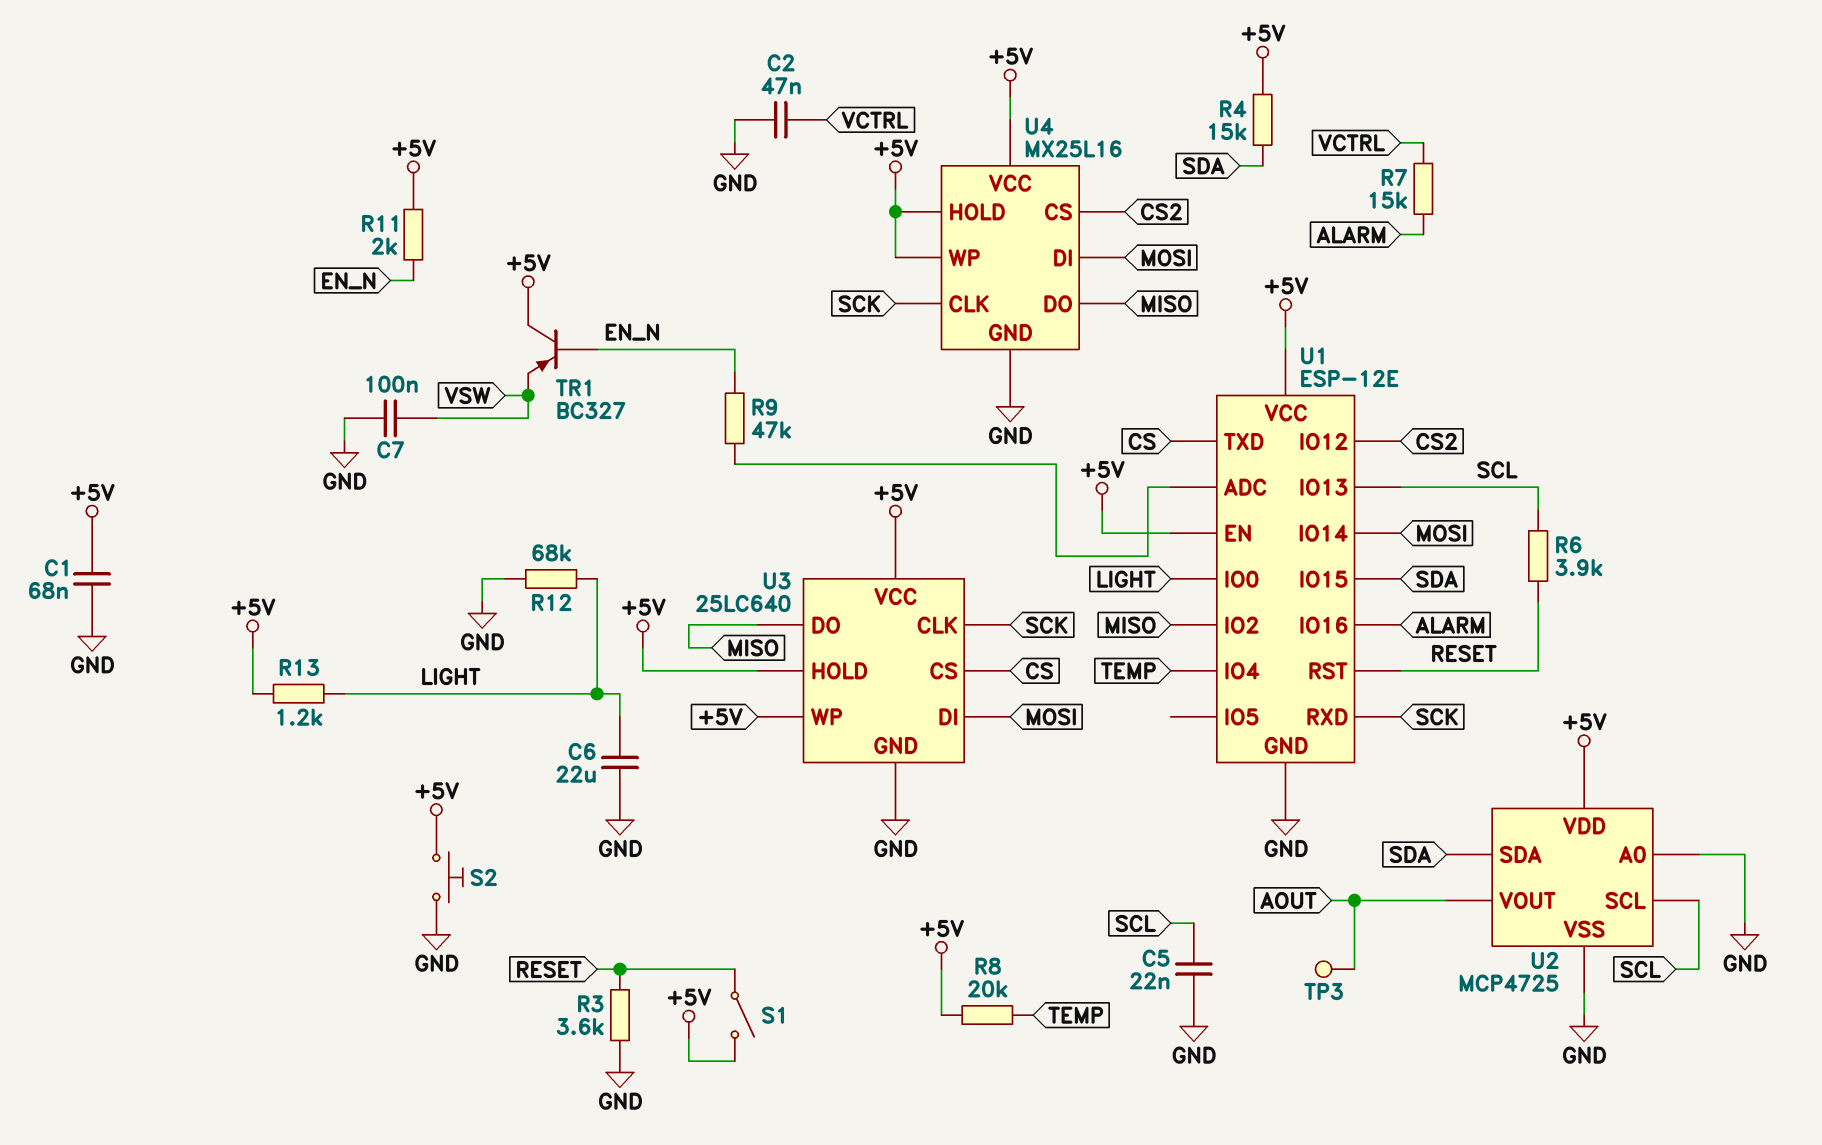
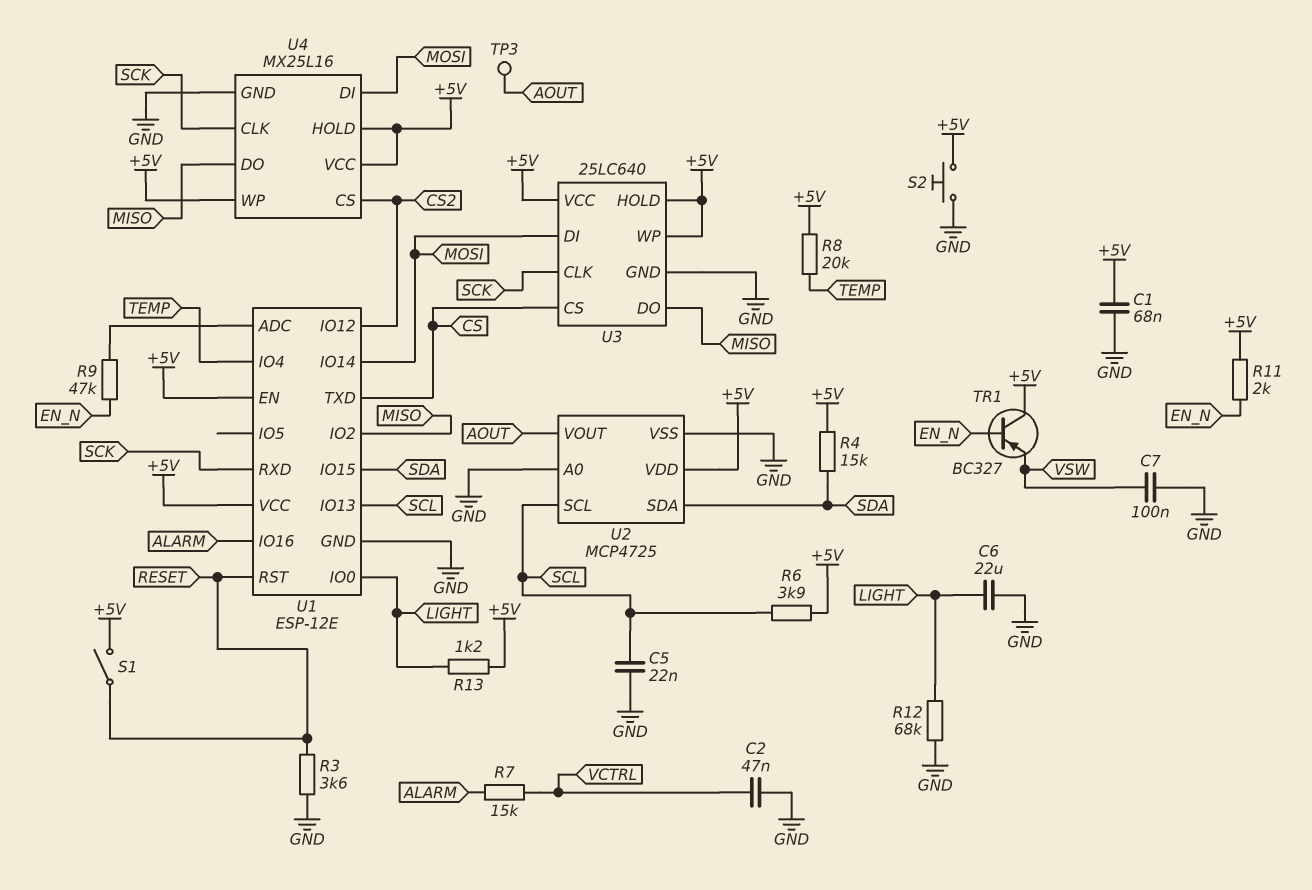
R6: 3.9k (RESET, SCL) -> 3.9k (+5V, SCL)

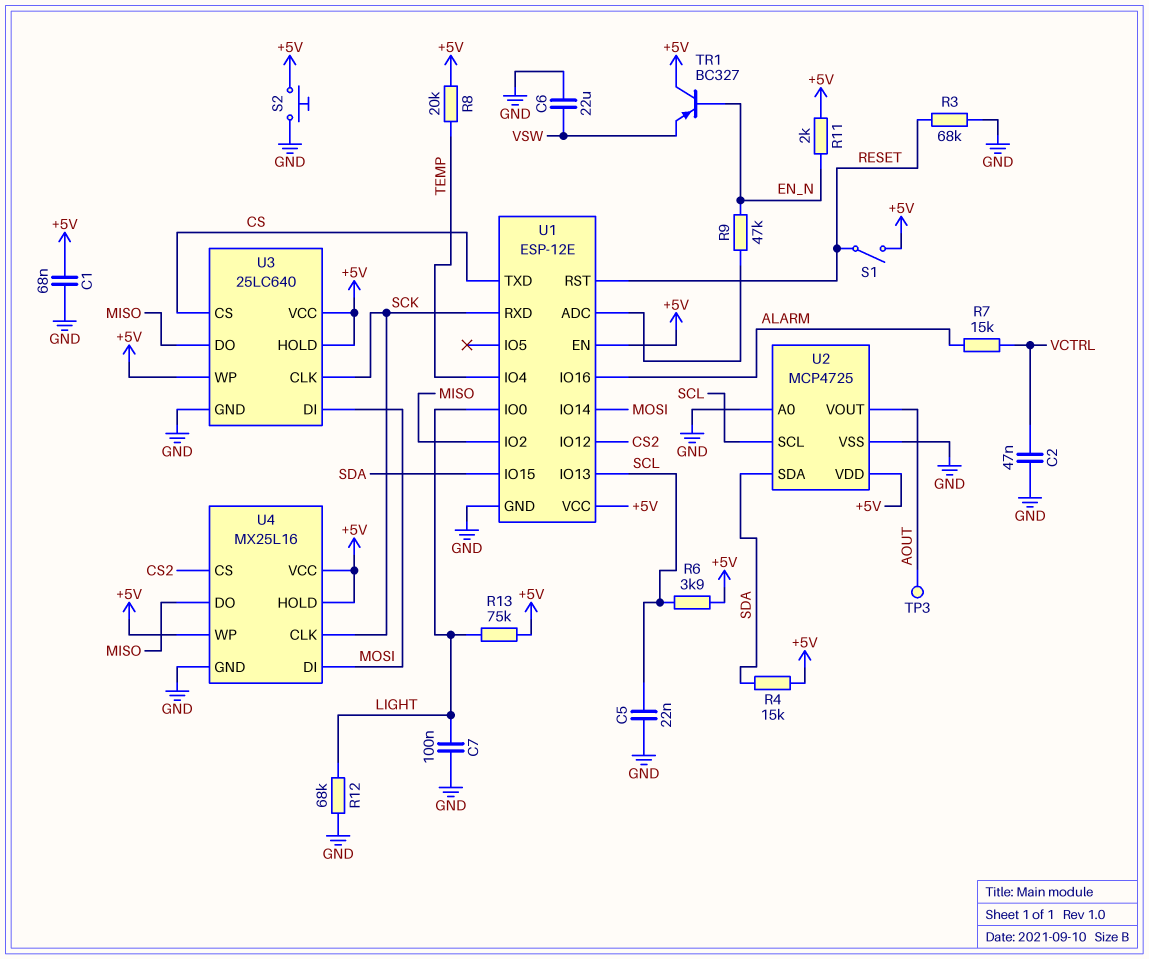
C6: 22uF (GND, LIGHT) -> 22uF (GND, VSW)
C7: 100nF (GND, VSW) -> 100nF (GND, LIGHT)
R3: 3.6k (GND, RESET) -> 68k (GND, RESET)
R13: 1.2k (+5V, LIGHT) -> 75k (+5V, LIGHT)

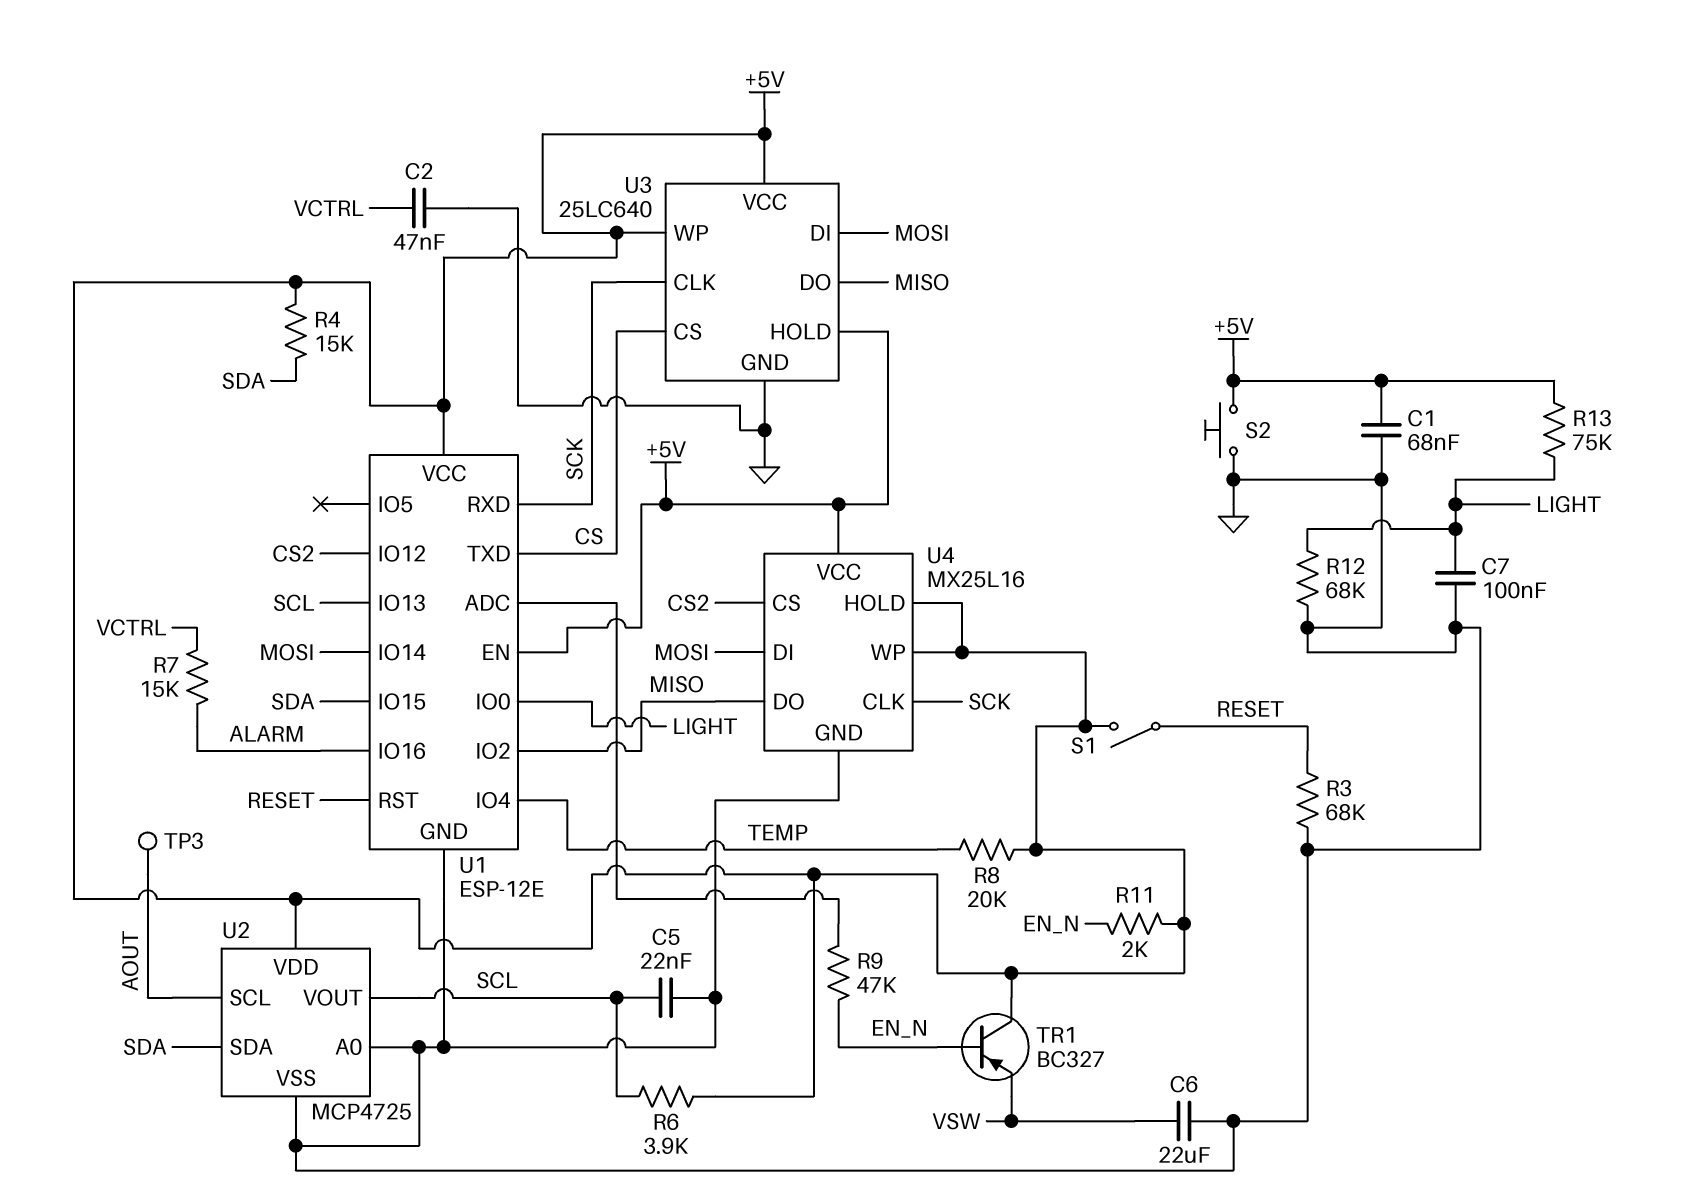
U2 pin SCL: SCL -> AOUT
U2 pin VOUT: AOUT -> SCL

